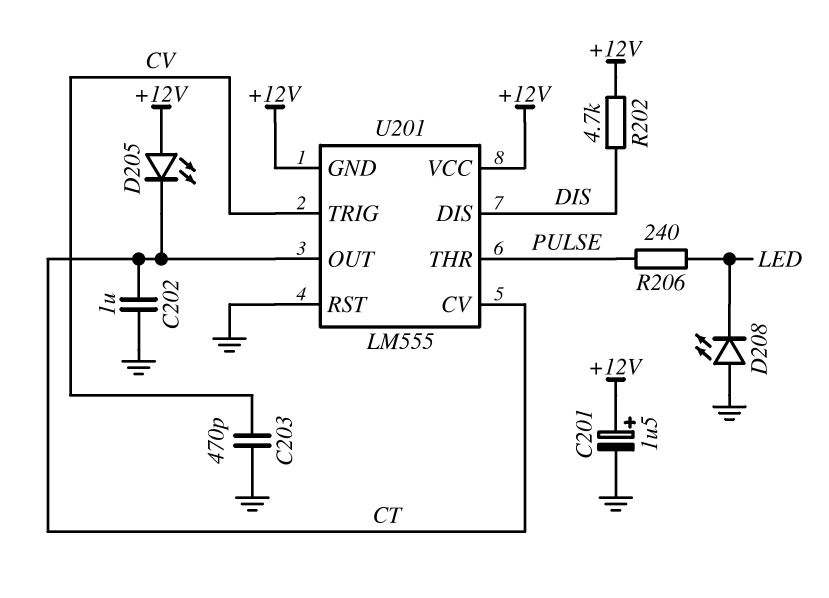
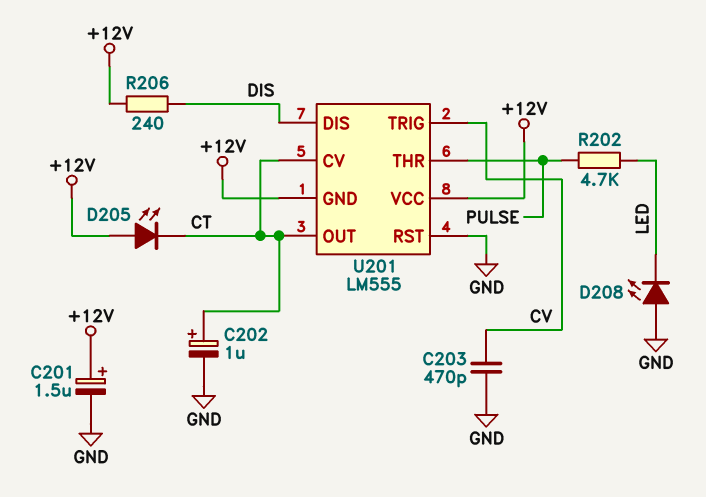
C202: 1uF (CT, GND) -> 1uF (plus CT, minus GND)
R202: 4.7k (+12V, DIS) -> 4.7k (LED, PULSE)
R206: 240 (LED, PULSE) -> 240 (+12V, DIS)

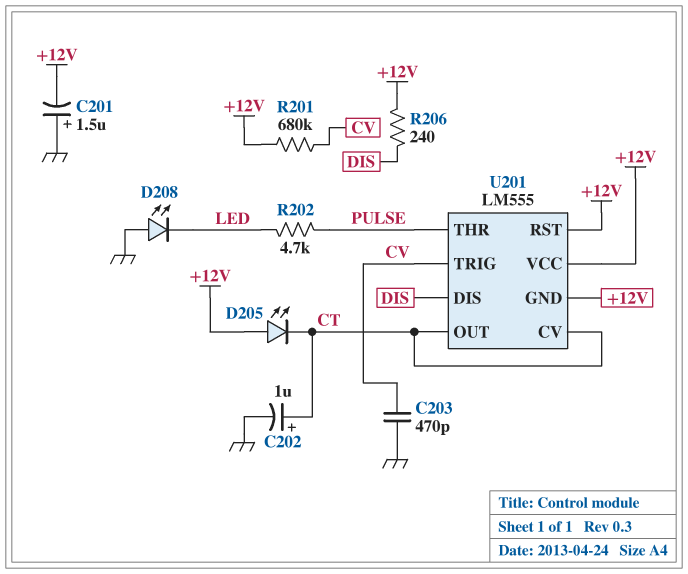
C201: 1.5uF (plus +12V, minus GND) -> 1.5uF (plus GND, minus +12V)
R201: none -> 680k (+12V, CV)
U201 pin RST: GND -> +12V

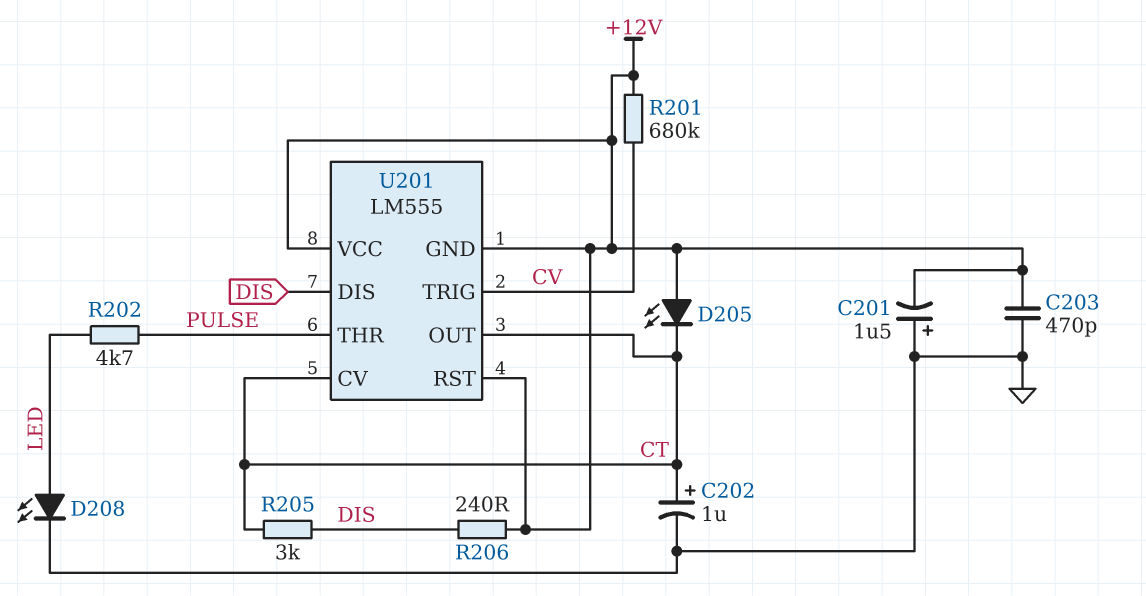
C203: 470pF (CV, GND) -> 470pF (+12V, GND)
D208: LED (A GND, K LED) -> LED (A LED, K GND)
R205: none -> 3k (CT, DIS)

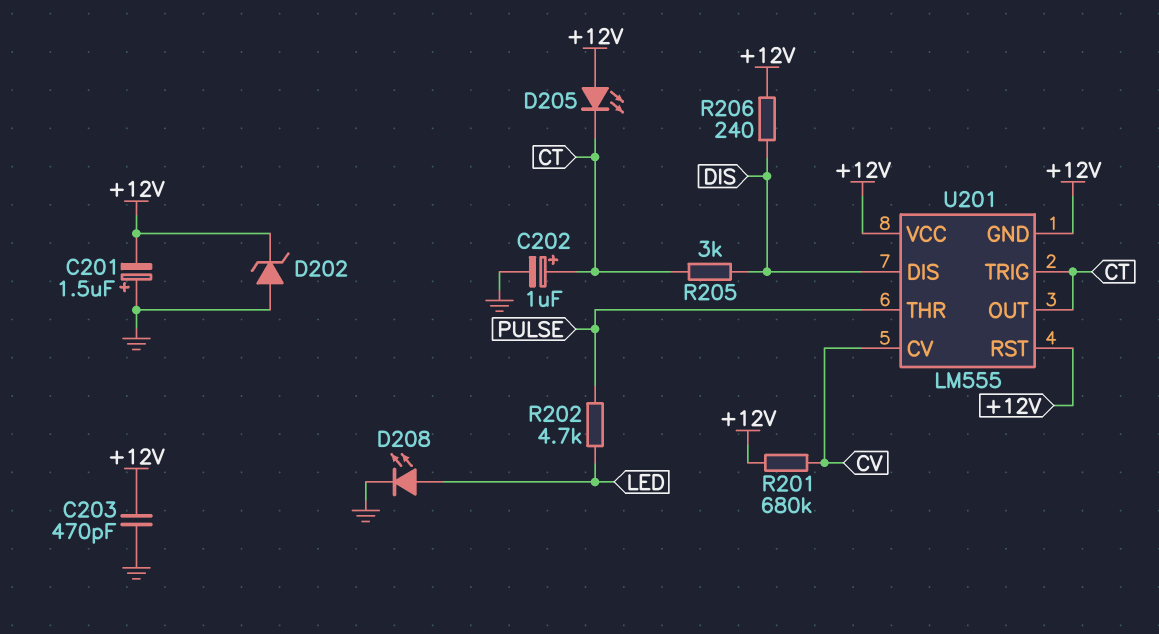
D202: none -> zener (A GND, K +12V)
U201 pin CV: CT -> CV
U201 pin TRIG: CV -> CT

